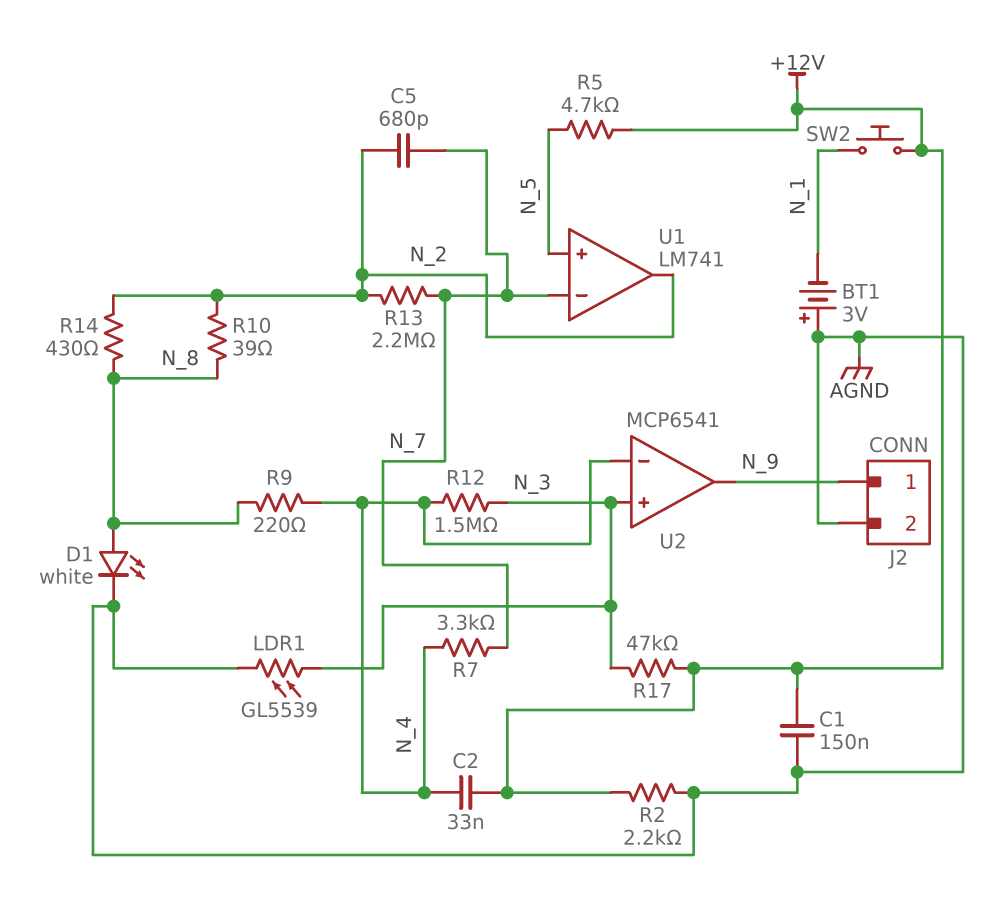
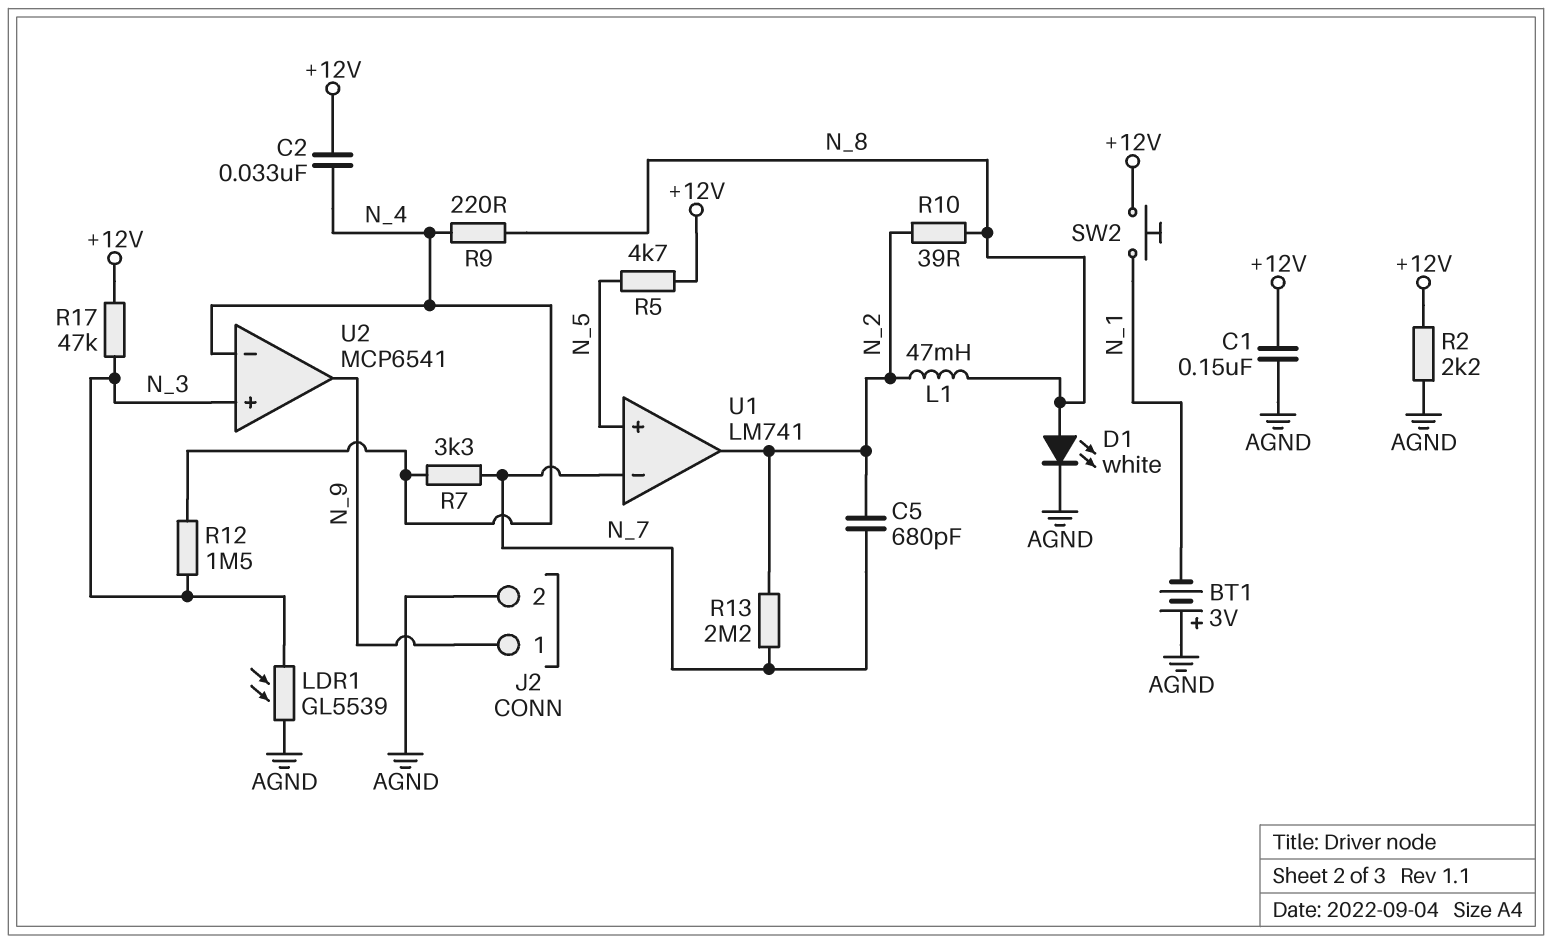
L1: none -> 47mH (N_2, N_8)
R14: 430 (N_2, N_8) -> none

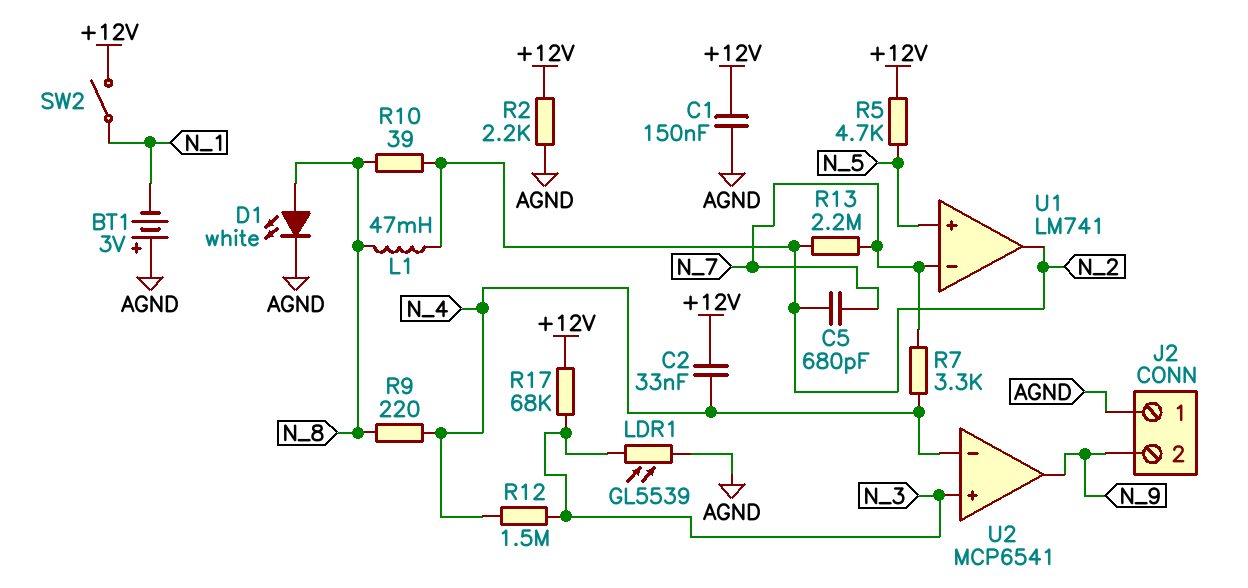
J2 pin 1: N_9 -> AGND
J2 pin 2: AGND -> N_9
R17: 47k (+12V, N_3) -> 68k (+12V, N_3)
SW2: button (+12V, N_1) -> switch (+12V, N_1)

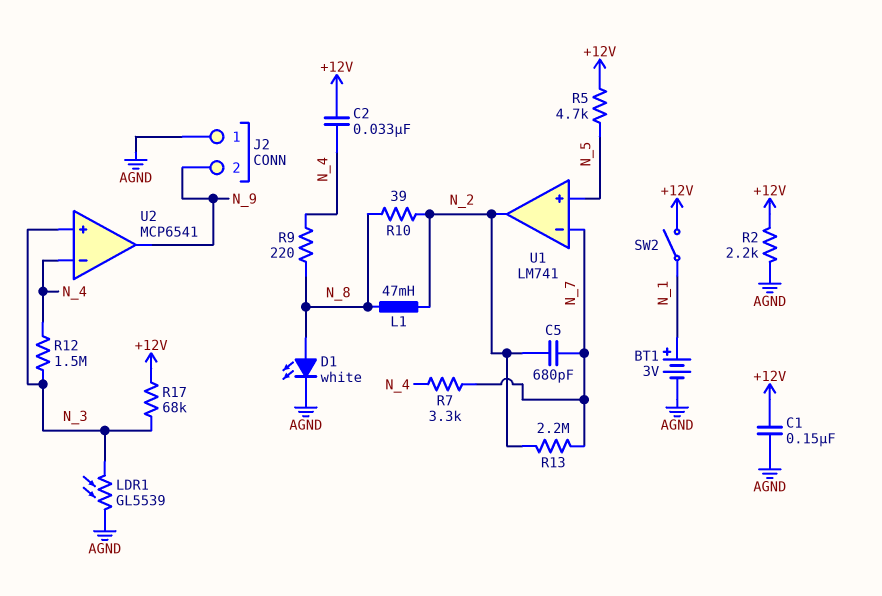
BT1: 3V (plus AGND, minus N_1) -> 3V (plus N_1, minus AGND)

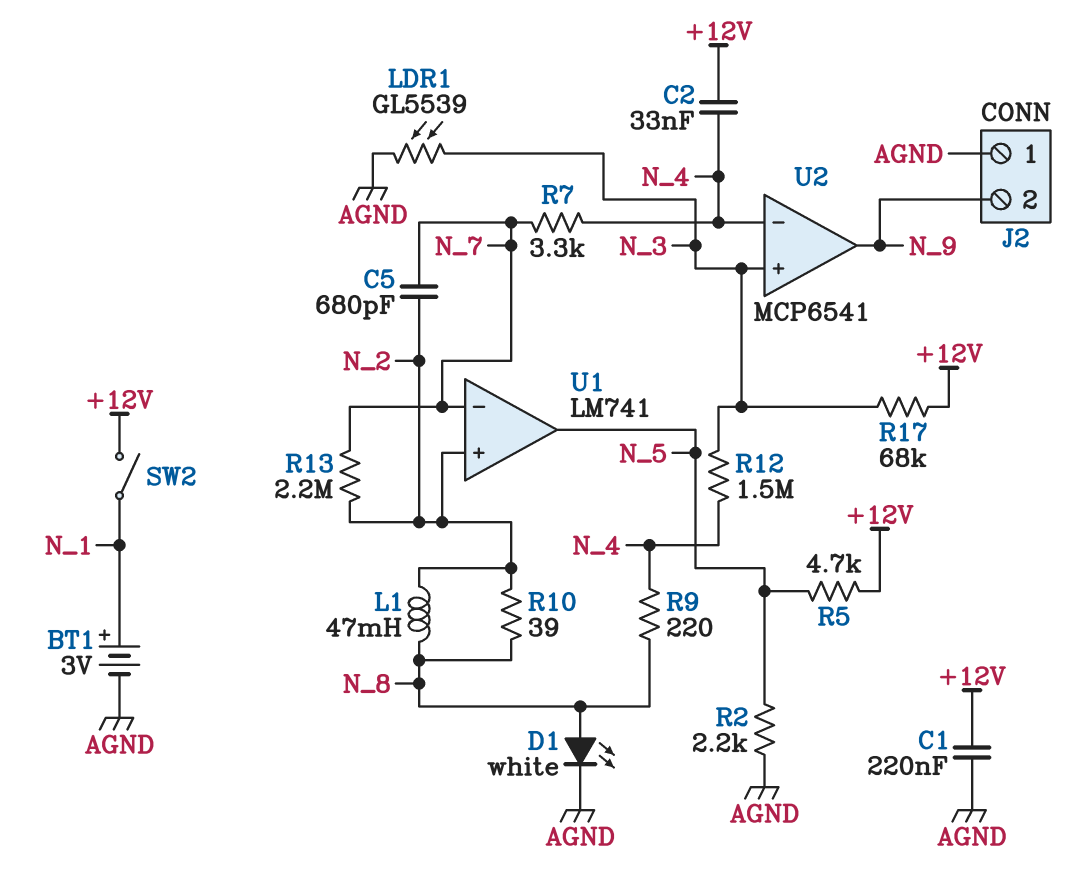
C1: 150nF (+12V, AGND) -> 220nF (+12V, AGND)
R2: 2.2k (+12V, AGND) -> 2.2k (AGND, N_5)
U1 pin in+: N_5 -> N_2
U1 pin out: N_2 -> N_5

